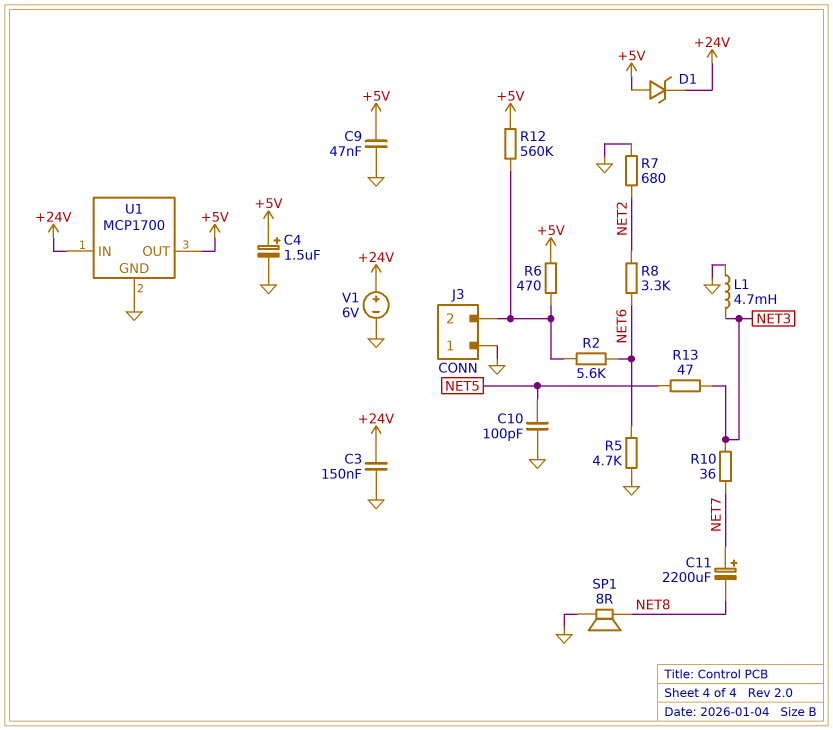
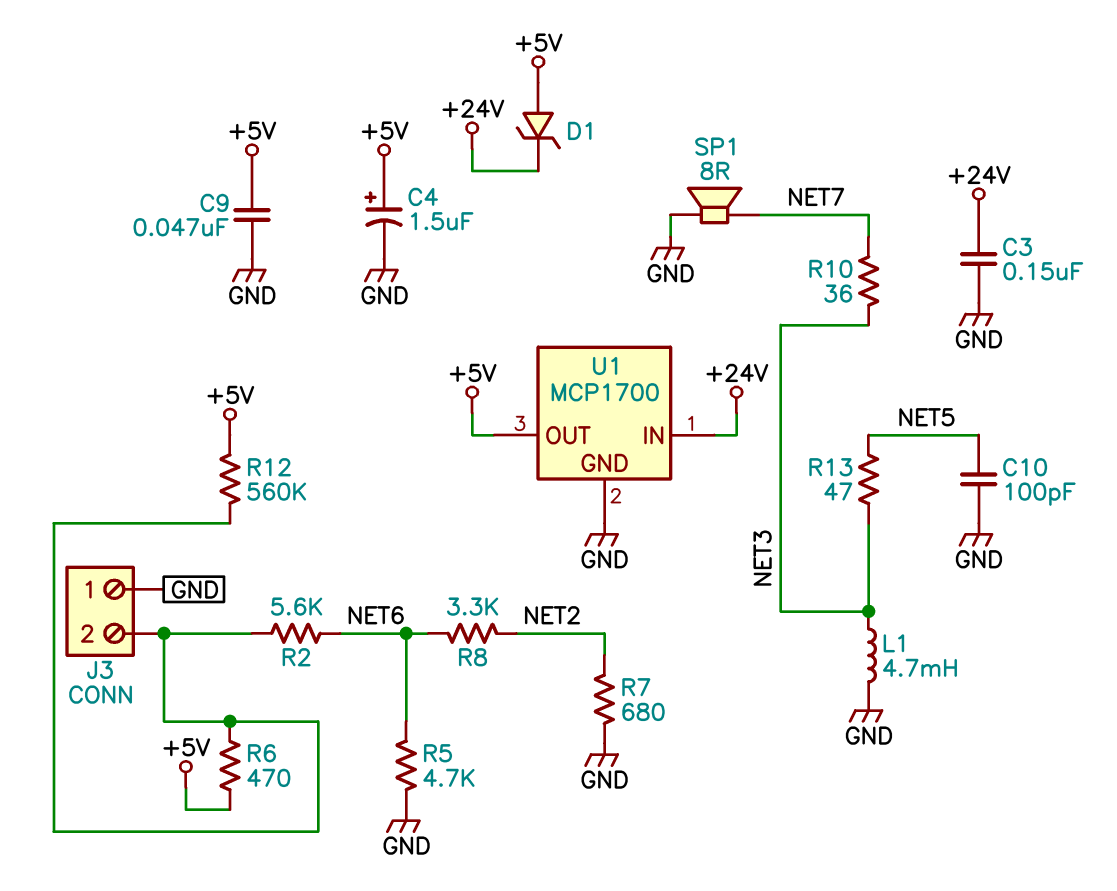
C11: 2200uF (plus NET7, minus NET8) -> none
SP1: speaker 8R (GND, NET8) -> speaker 8R (GND, NET7)
V1: 6V (plus +24V, minus GND) -> none

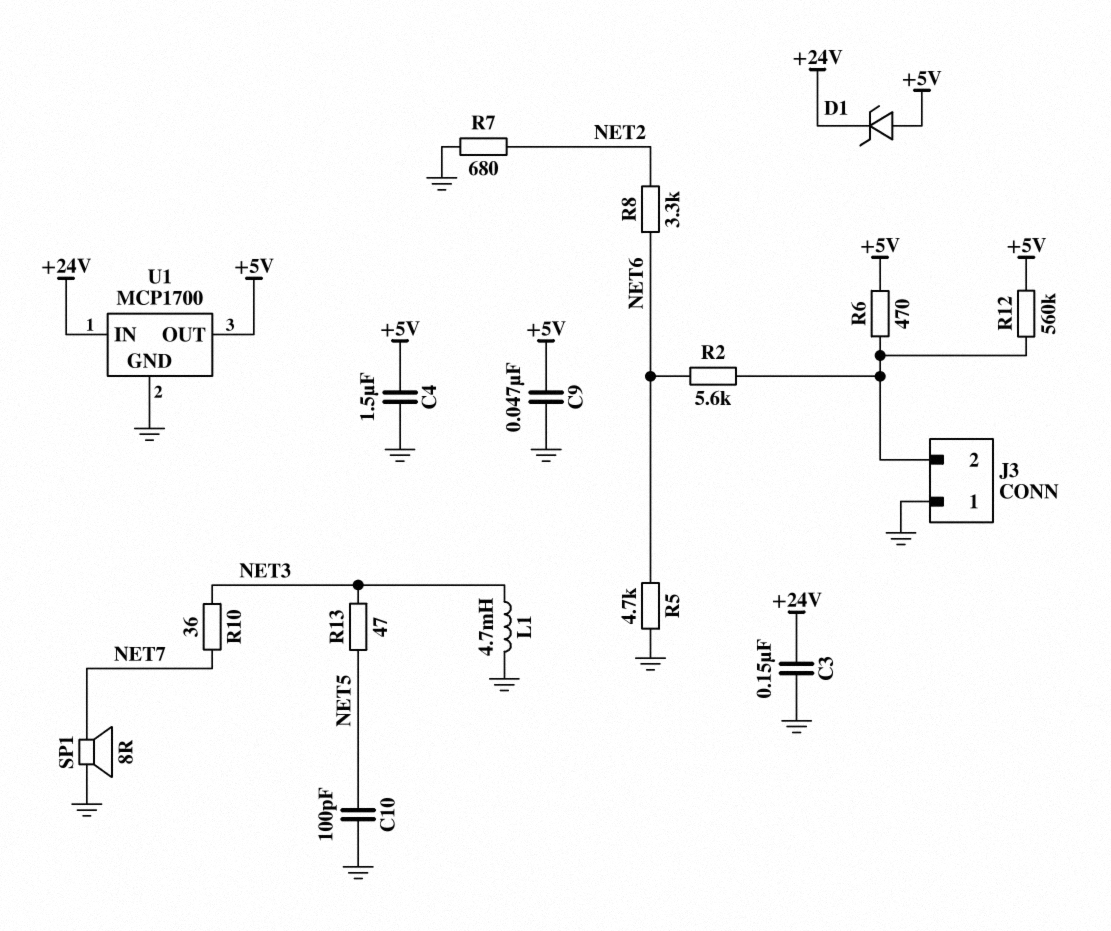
C4: 1.5uF (plus +5V, minus GND) -> 1.5uF (+5V, GND)

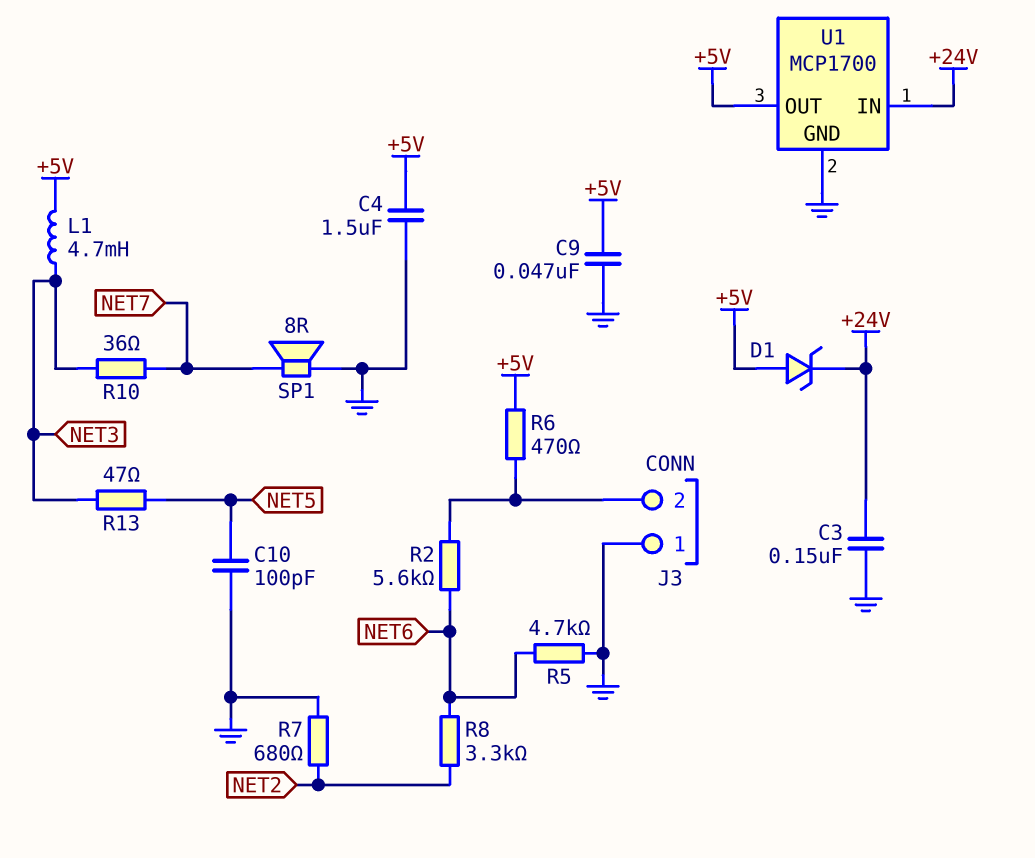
L1: 4.7mH (GND, NET3) -> 4.7mH (+5V, NET3)
R12: 560k (+5V, J3/2) -> none

